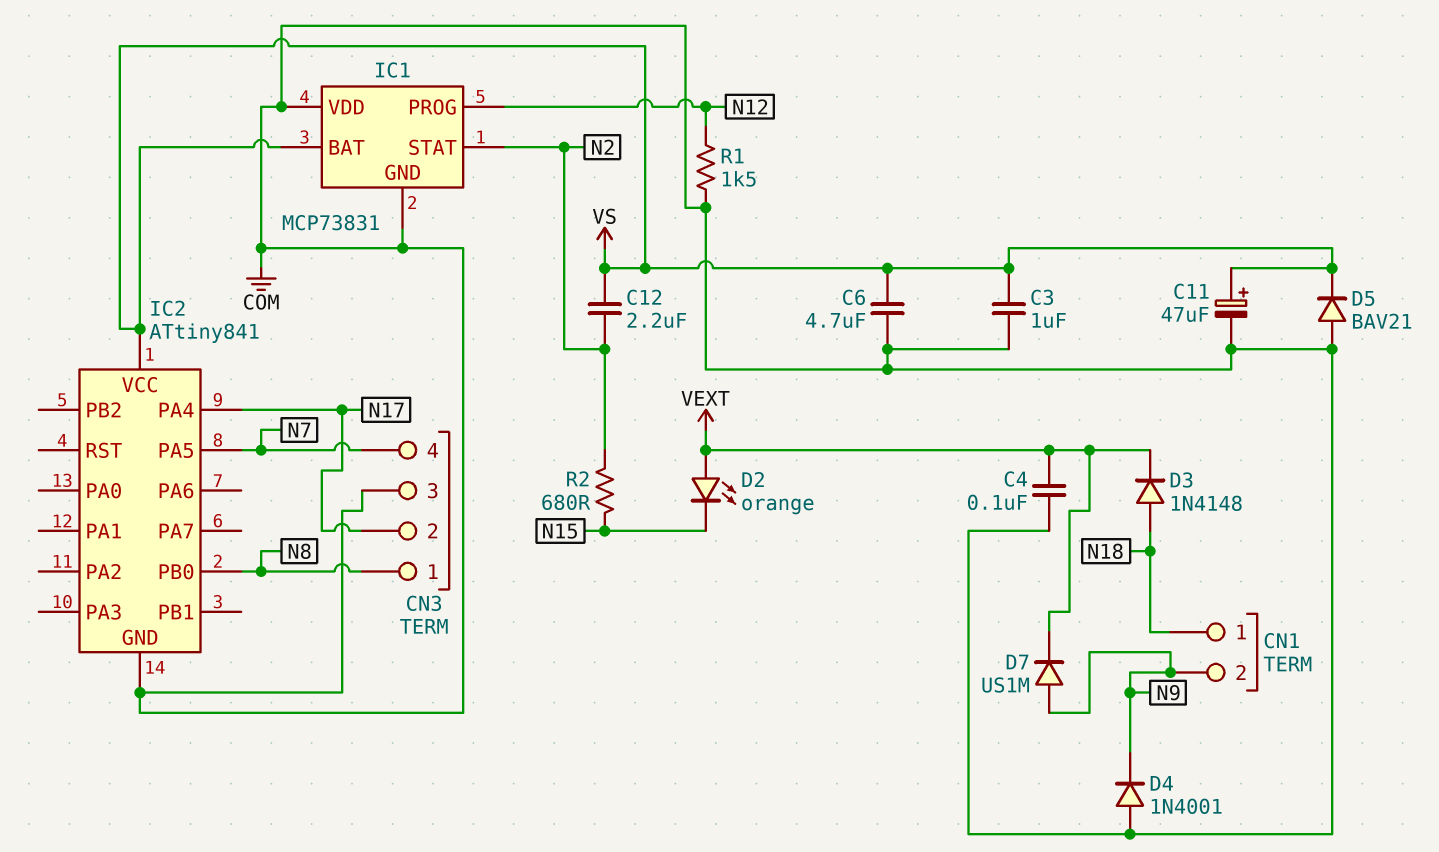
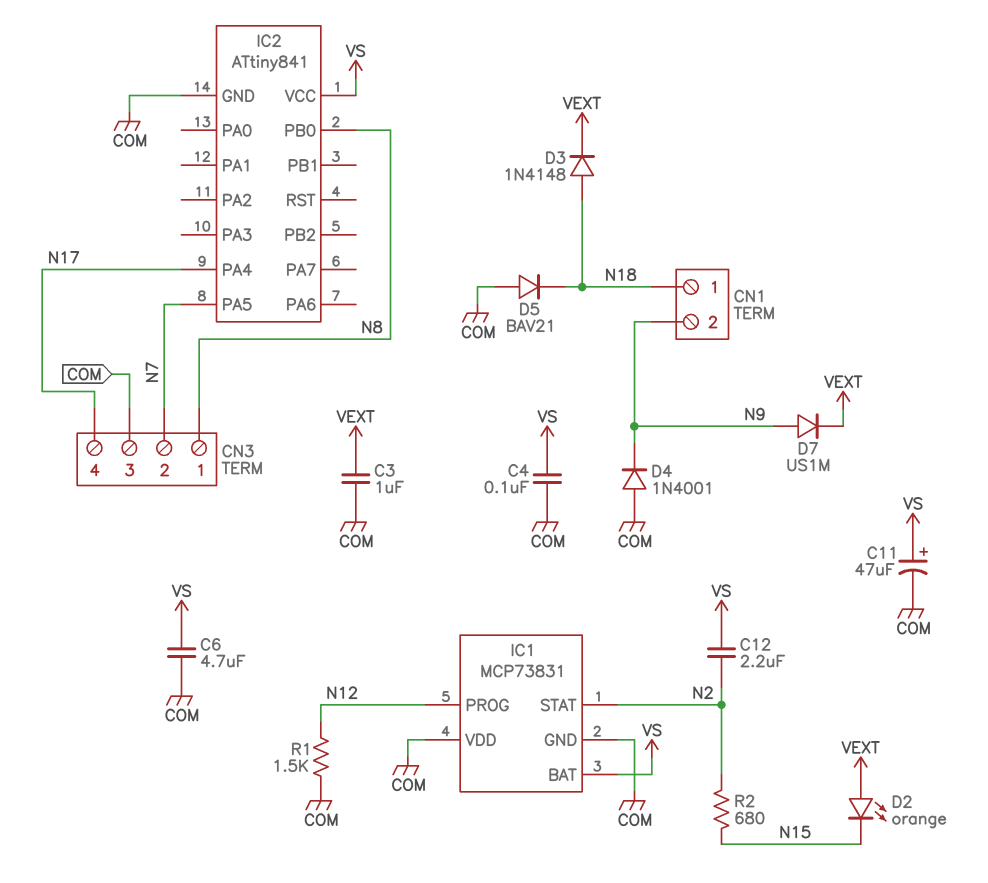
C3: 1uF (COM, VS) -> 1uF (COM, VEXT)
C4: 100nF (COM, VEXT) -> 100nF (COM, VS)
CN3 pin 2: N17 -> N7
CN3 pin 4: N7 -> N17
D5: diode BAV21 (A COM, K VS) -> diode BAV21 (A COM, K N18)

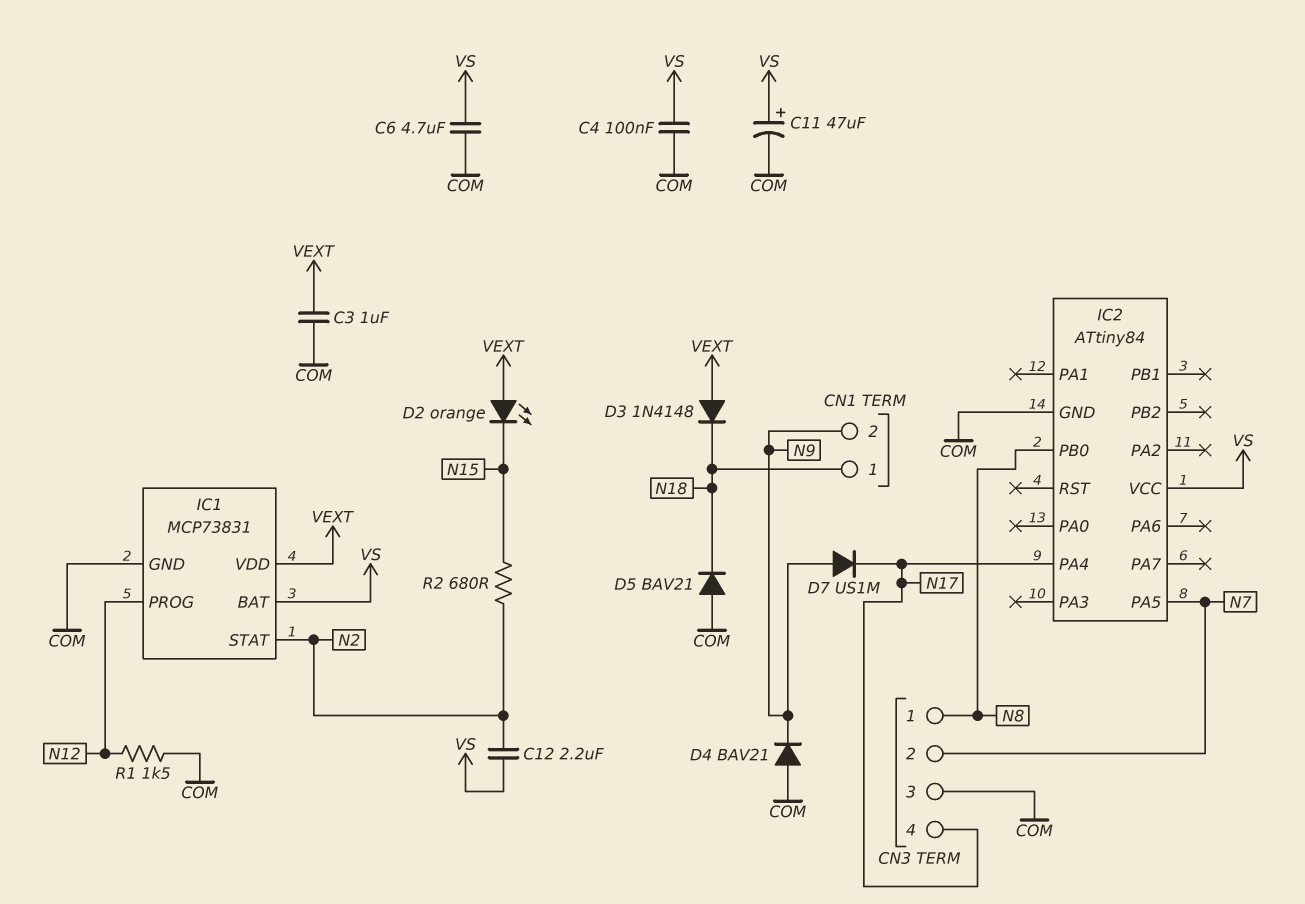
D3: diode 1N4148 (A N18, K VEXT) -> diode 1N4148 (A VEXT, K N18)
D4: diode 1N4001 (A COM, K N9) -> diode BAV21 (A COM, K N9)
D7: diode US1M (A N9, K VEXT) -> diode US1M (A N9, K N17)
IC1 pin VDD: COM -> VEXT
IC2: ATtiny841 -> ATtiny84

